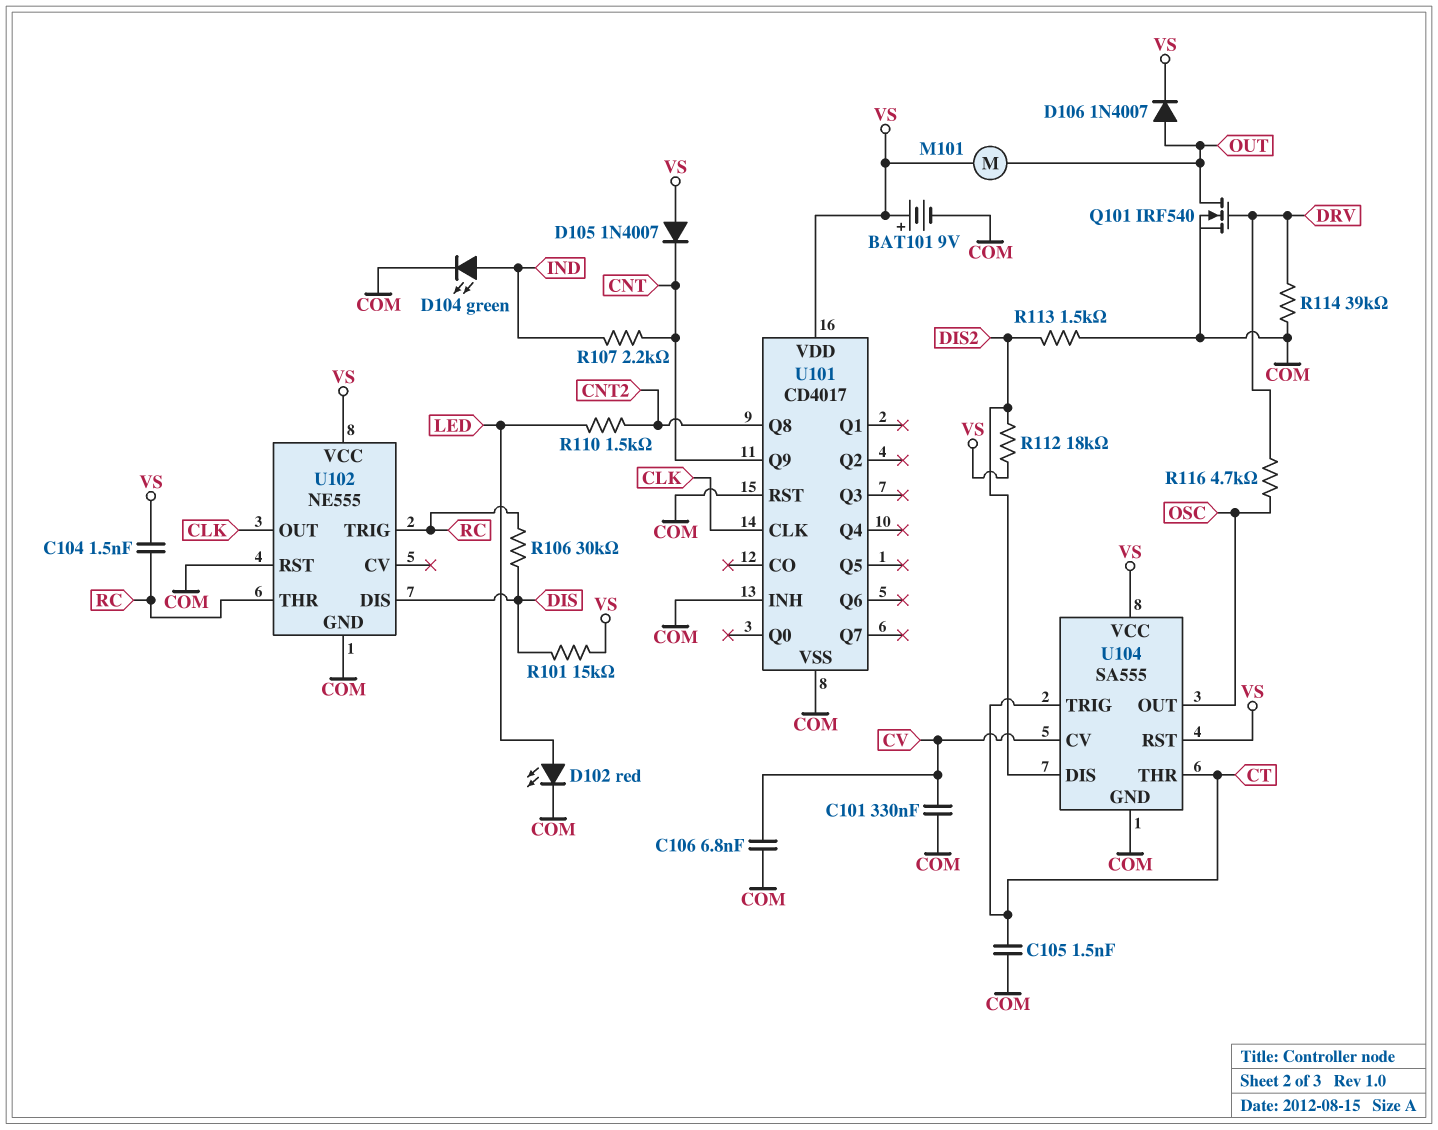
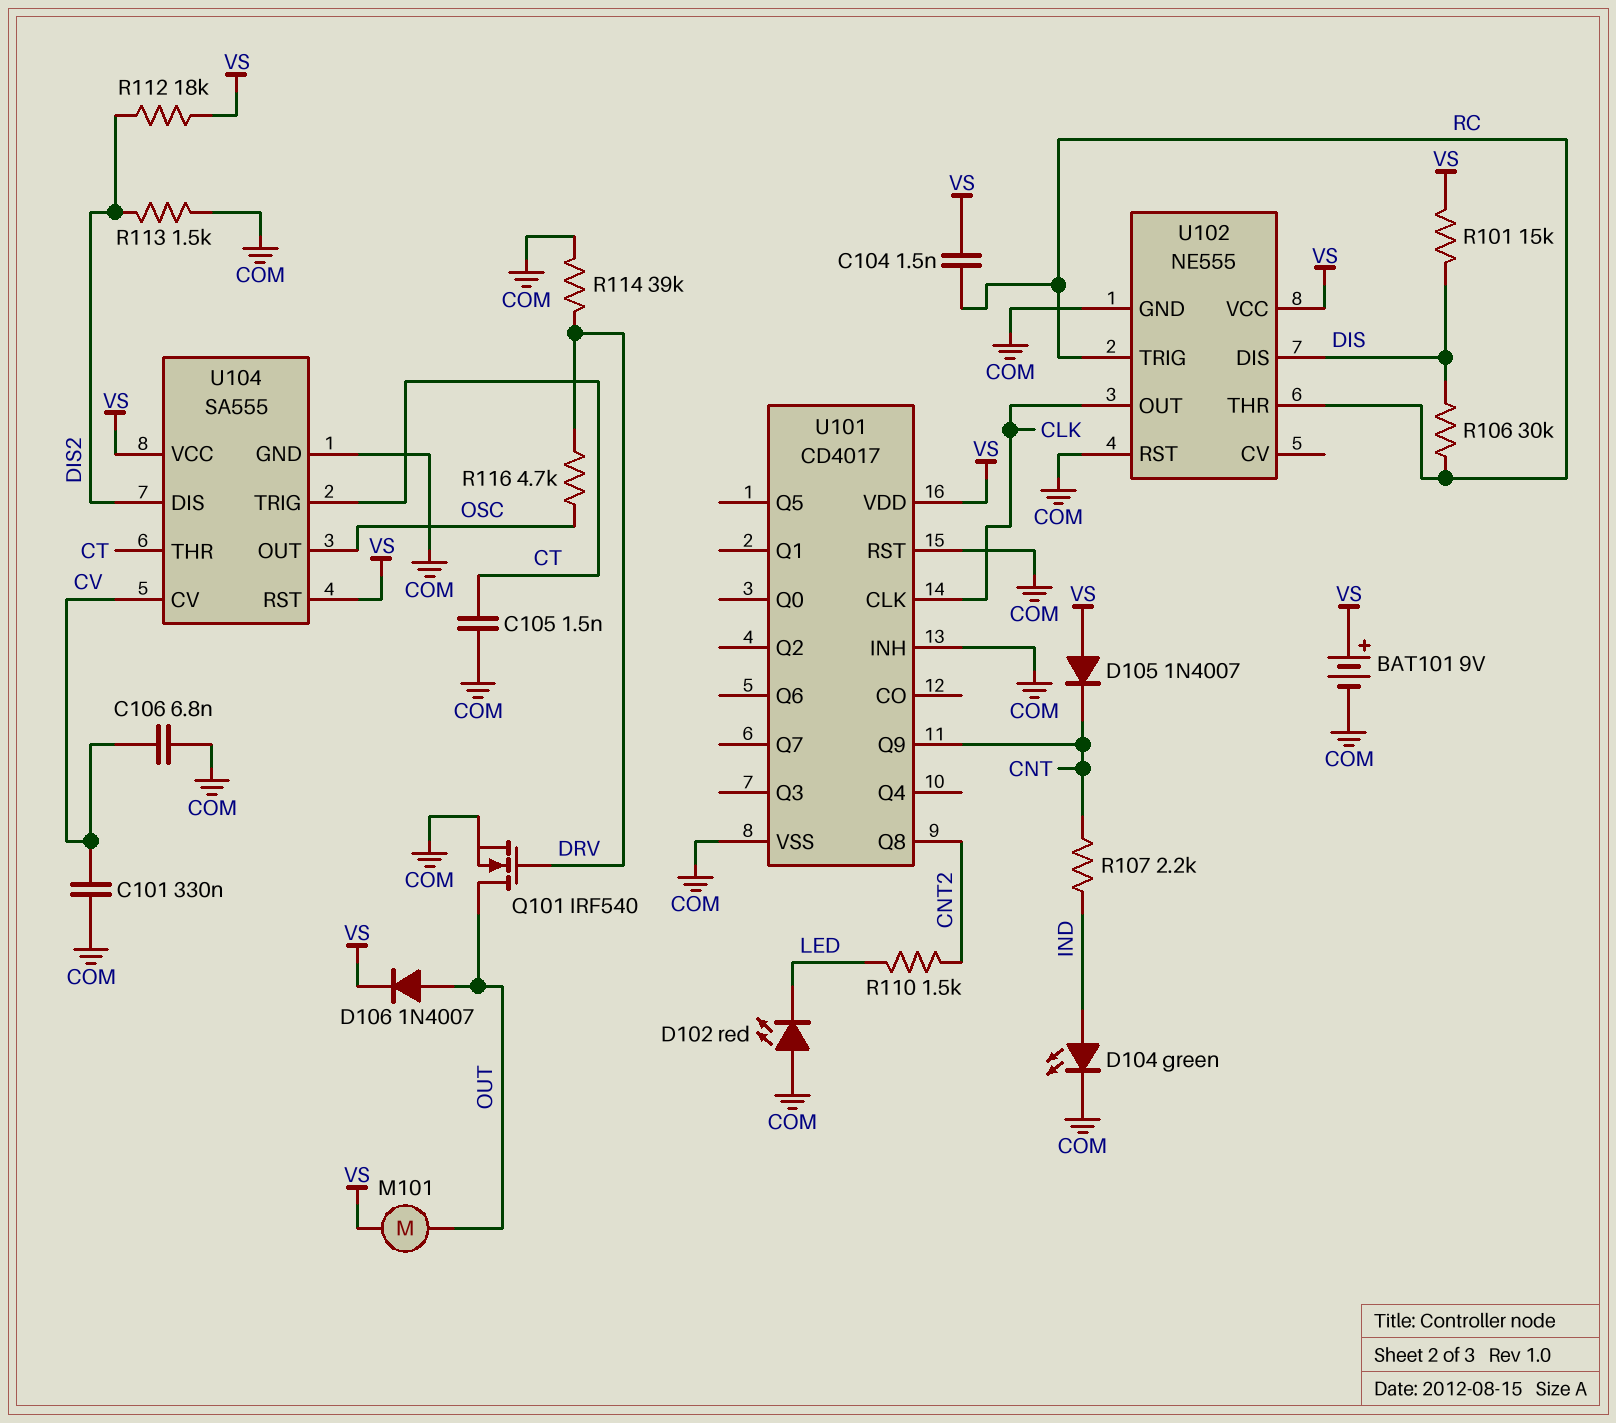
D102: LED red (A LED, K COM) -> LED red (A COM, K LED)

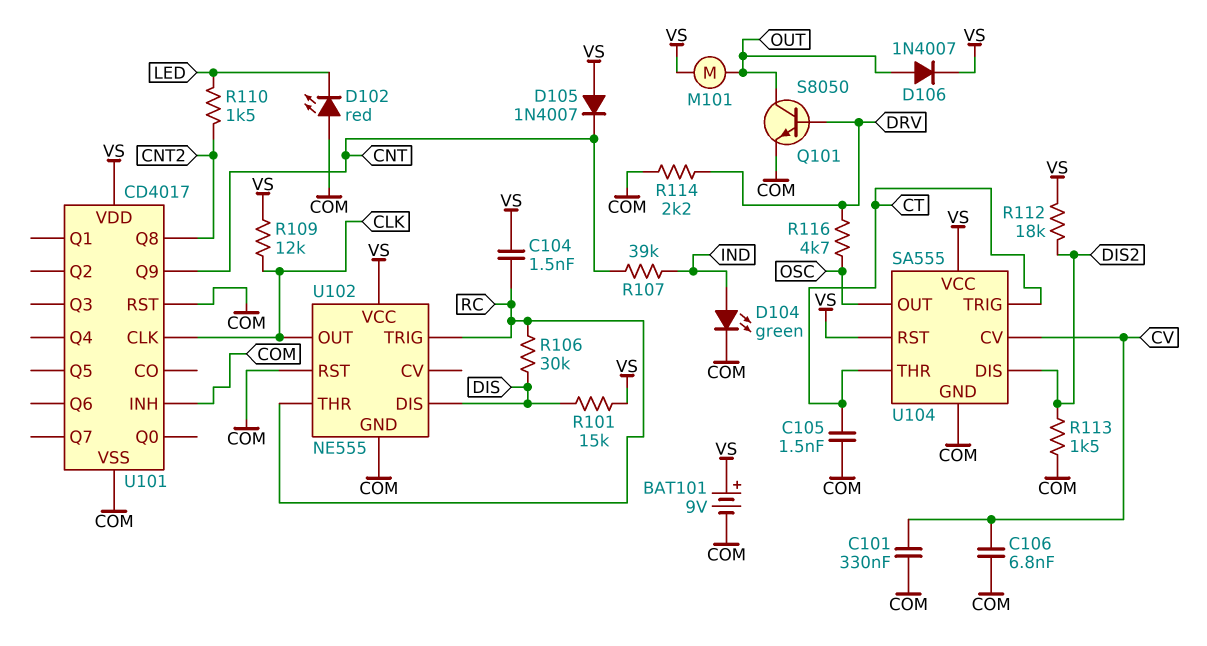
Q101: NMOS IRF540 (G DRV, D OUT, S COM) -> NPN S8050 (B DRV, C OUT, E COM)
R107: 2.2k (CNT, IND) -> 39k (CNT, IND)
R109: none -> 12k (CLK, VS)
R114: 39k (COM, DRV) -> 2.2k (COM, DRV)

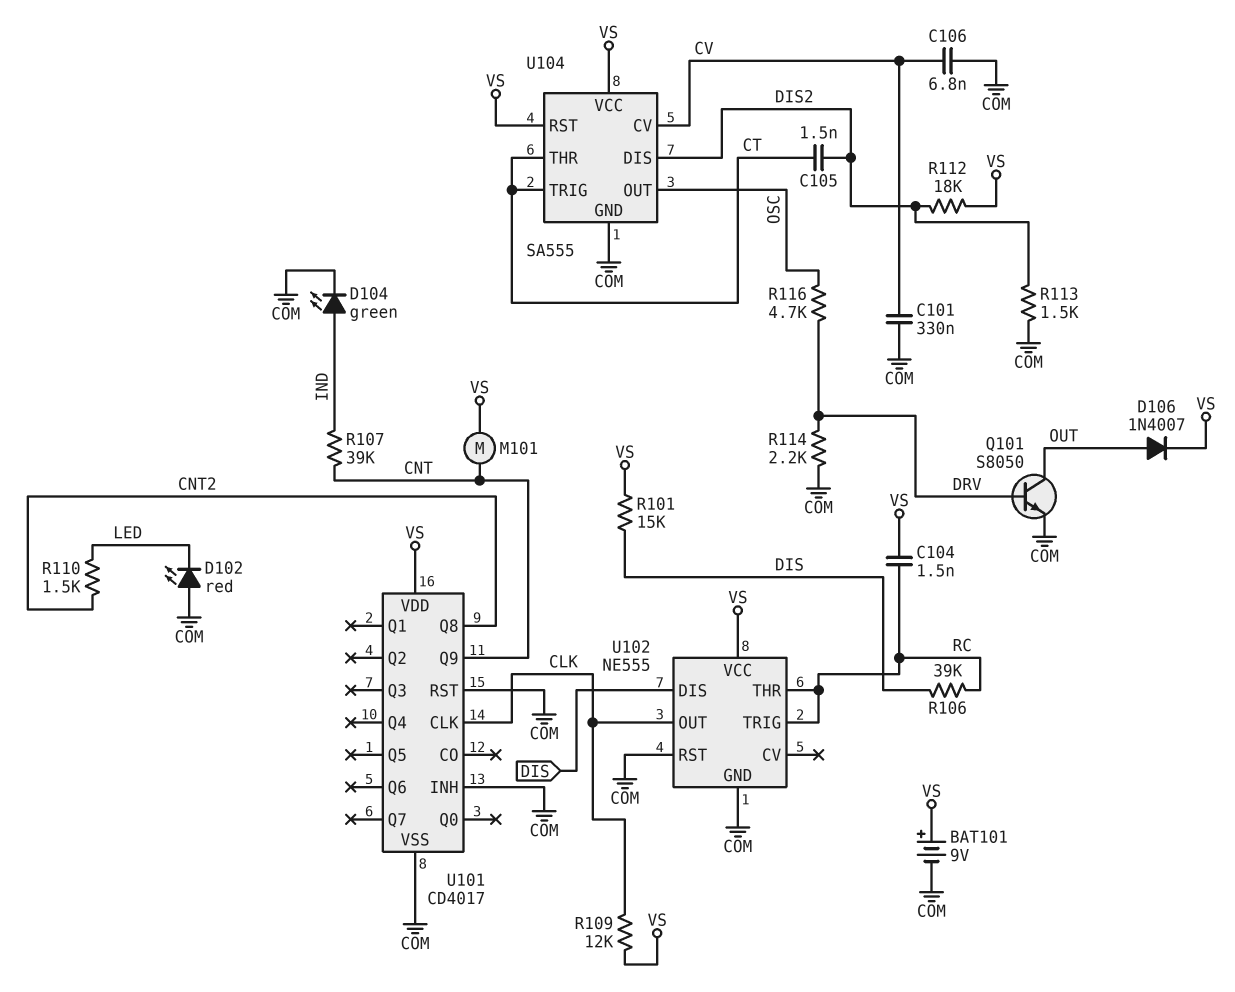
C105: 1.5nF (COM, CT) -> 1.5nF (CT, DIS2)
D105: diode 1N4007 (A VS, K CNT) -> none
M101: motor (OUT, VS) -> motor (CNT, VS)
R106: 30k (DIS, RC) -> 39k (DIS, RC)

